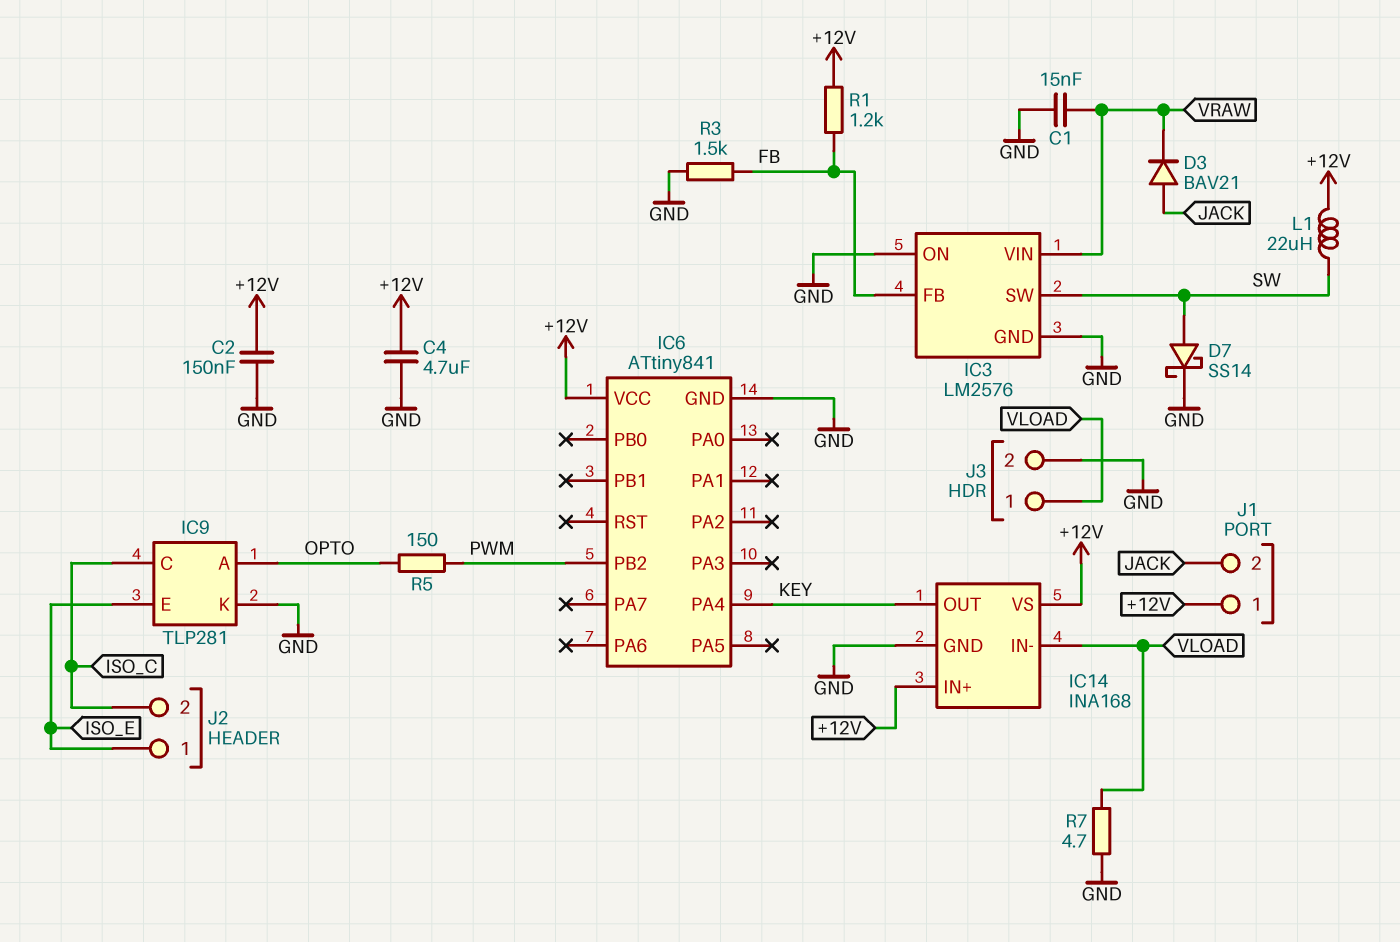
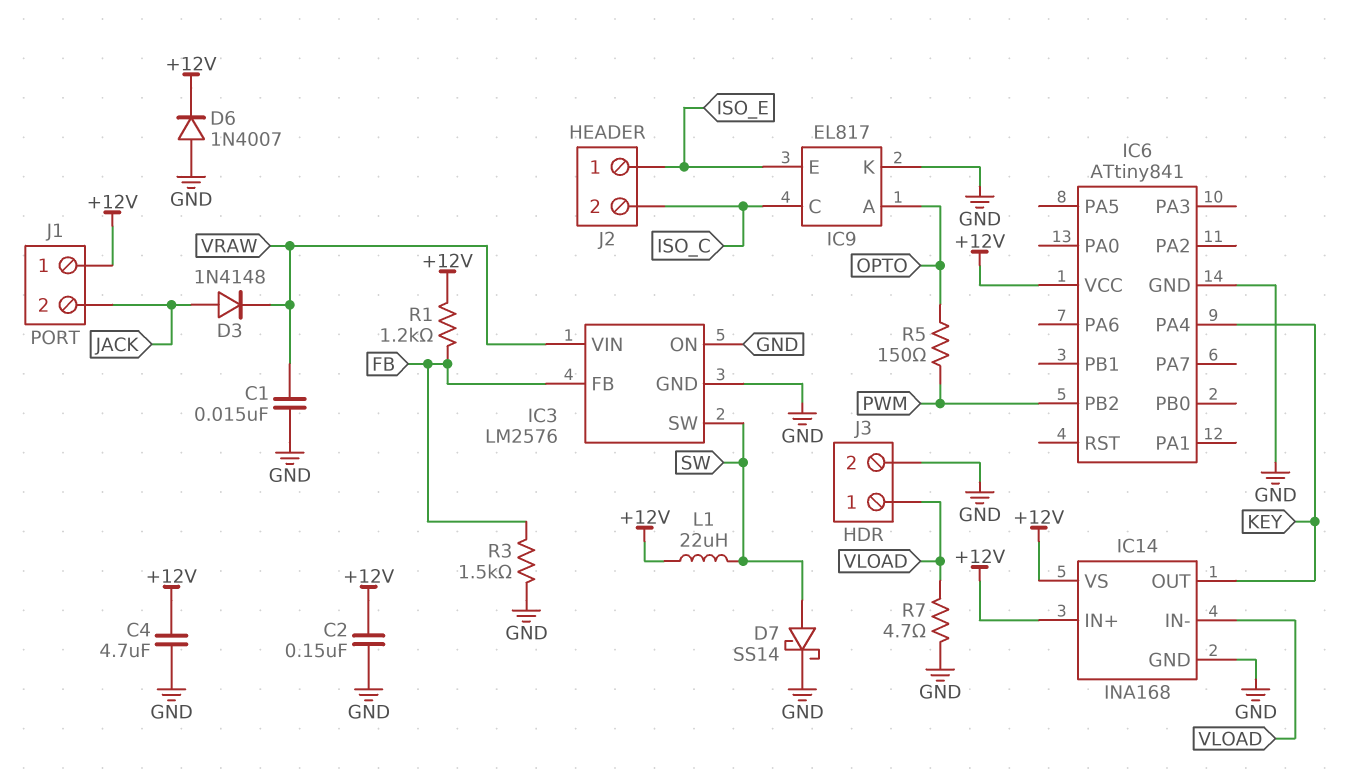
D3: diode BAV21 (A JACK, K VRAW) -> diode 1N4148 (A JACK, K VRAW)
D6: none -> diode 1N4007 (A GND, K +12V)
IC9: TLP281 -> EL817

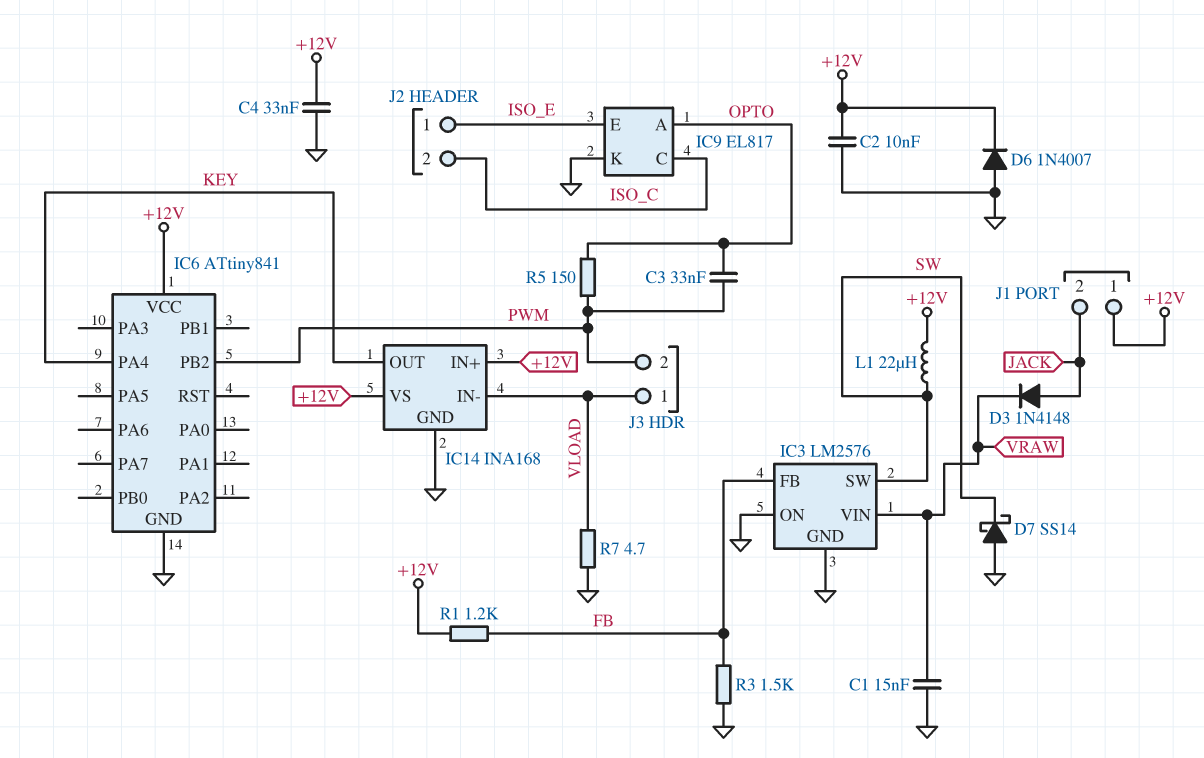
C2: 150nF (+12V, GND) -> 10nF (+12V, GND)
C3: none -> 33nF (OPTO, PWM)
C4: 4.7uF (+12V, GND) -> 33nF (+12V, GND)
D7: schottky SS14 (A SW, K GND) -> schottky SS14 (A GND, K SW)
J3 pin 2: GND -> PWM

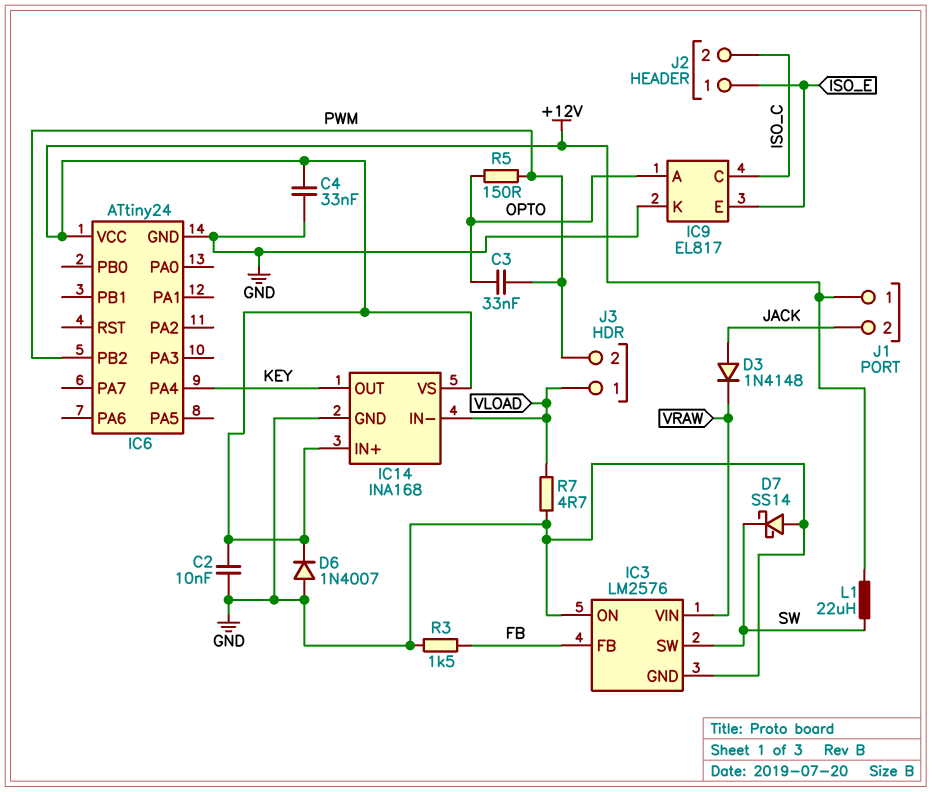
C1: 15nF (GND, VRAW) -> none
IC6: ATtiny841 -> ATtiny24
R1: 1.2k (+12V, FB) -> none

